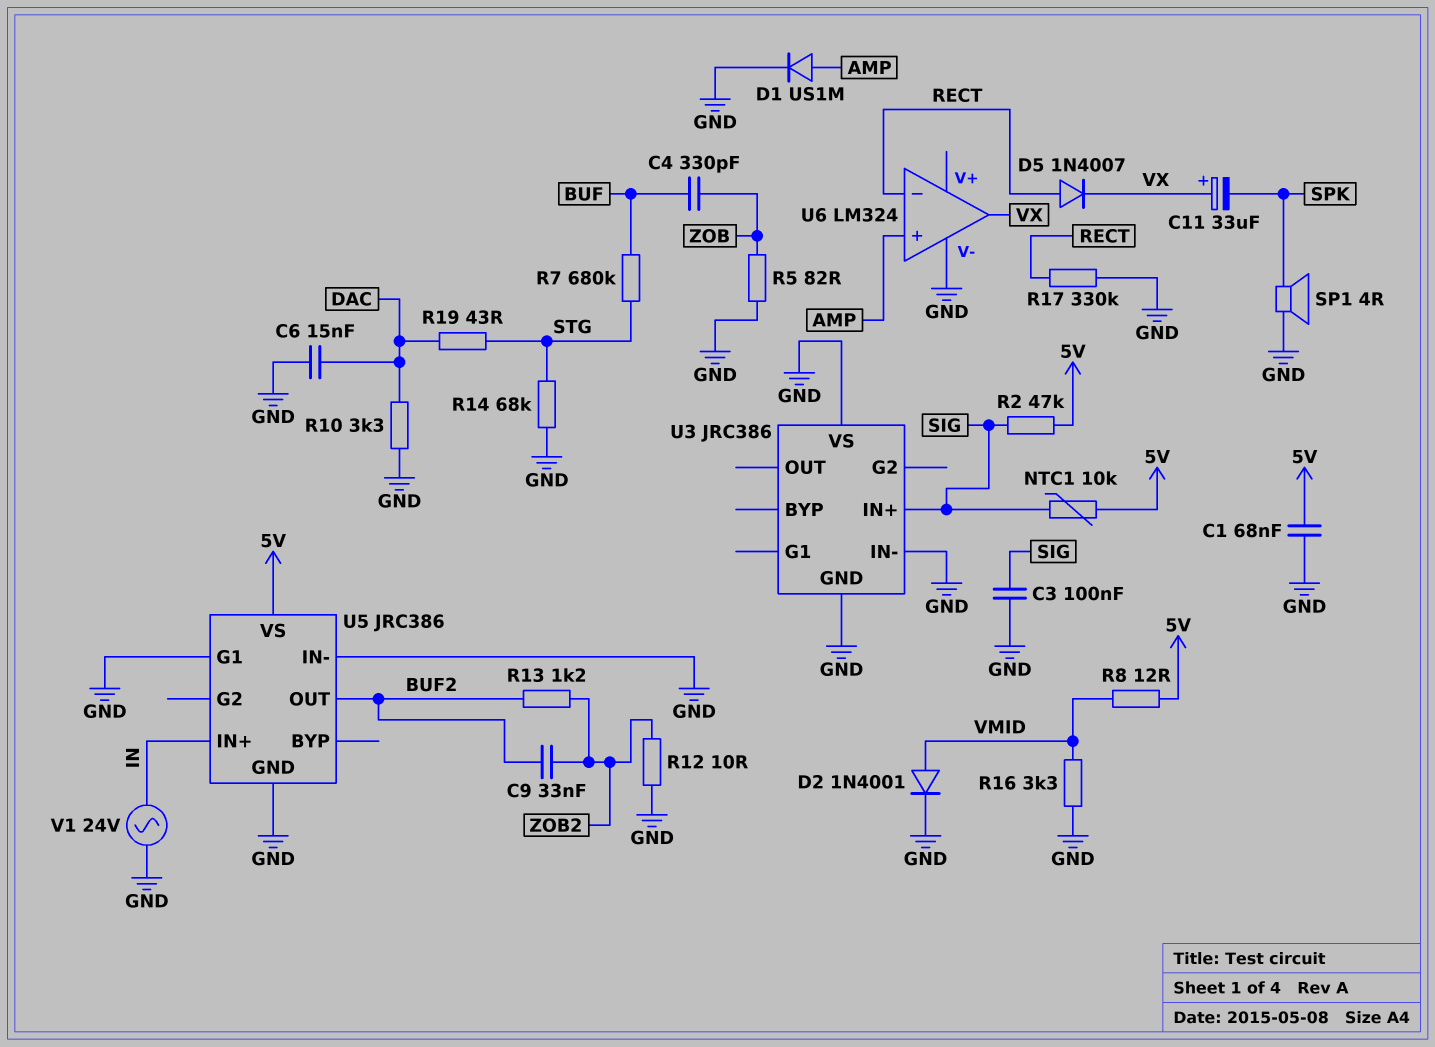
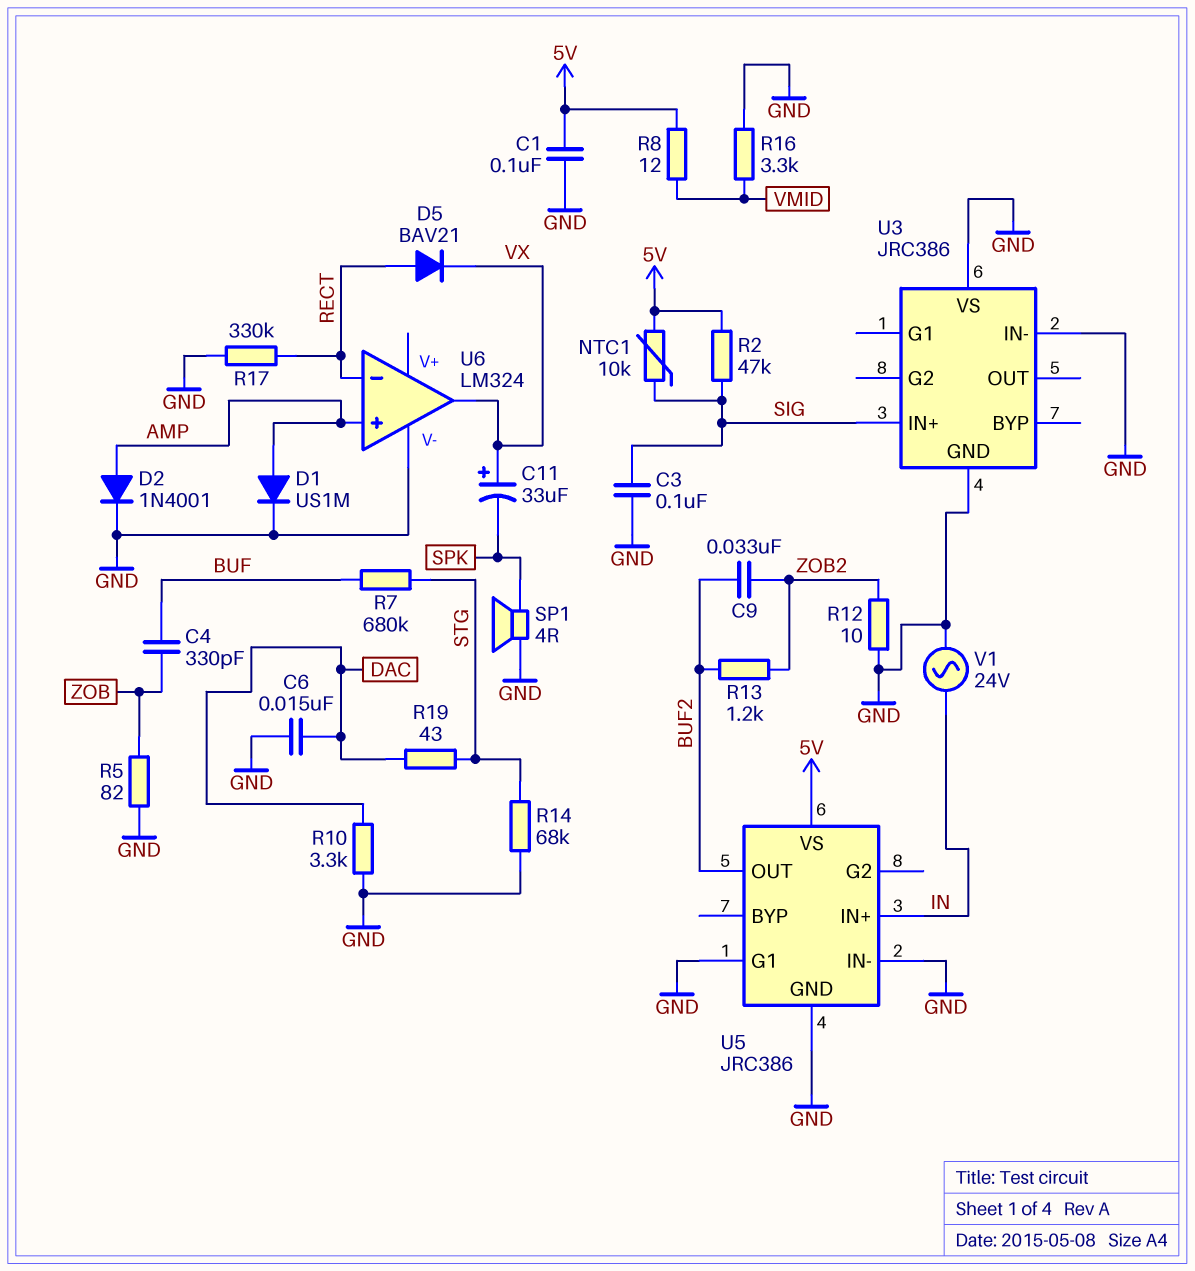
C1: 68nF (5V, GND) -> 100nF (5V, GND)
D2: diode 1N4001 (A VMID, K GND) -> diode 1N4001 (A AMP, K GND)
D5: diode 1N4007 (A RECT, K VX) -> diode BAV21 (A RECT, K VX)

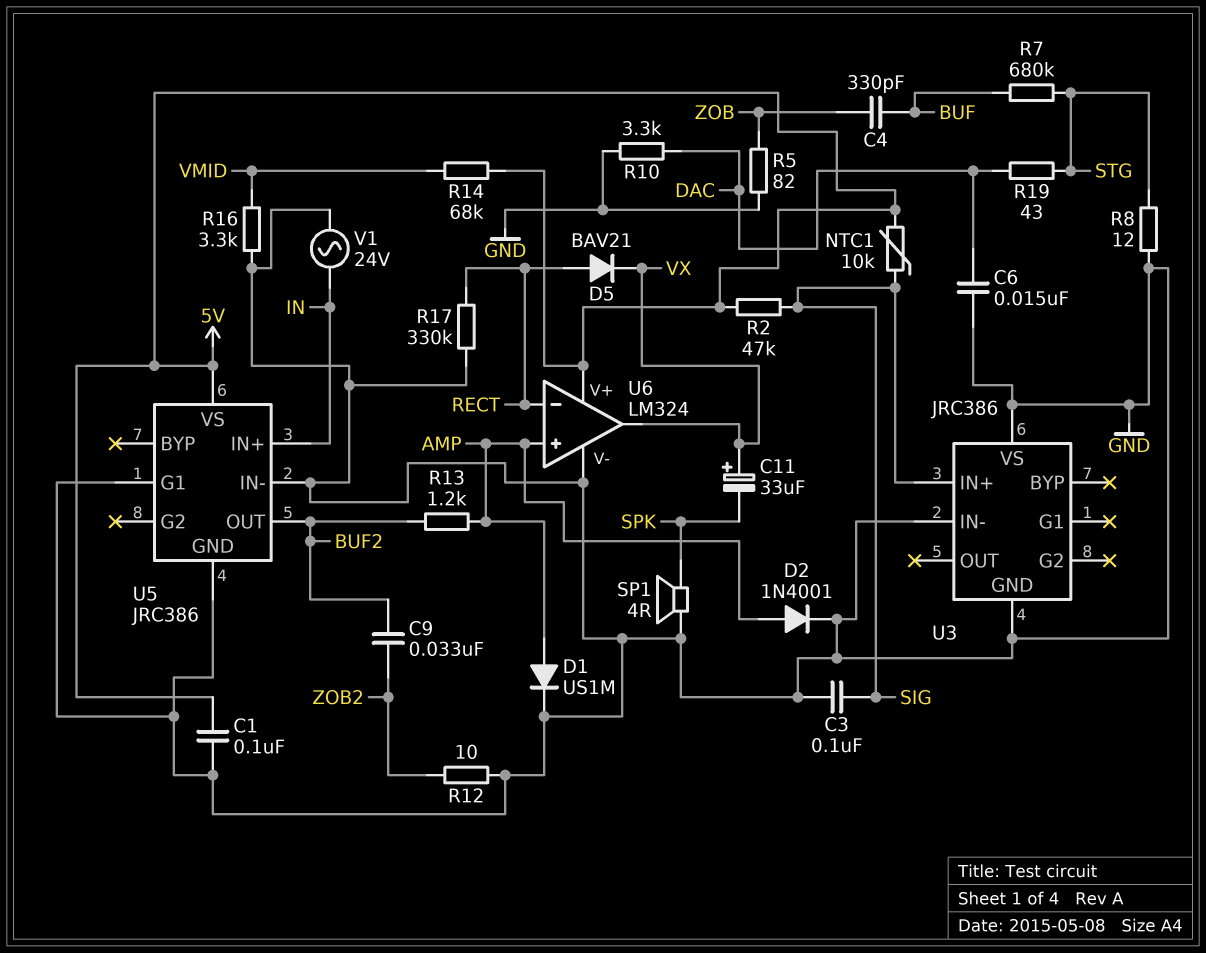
R8: 12 (5V, VMID) -> 12 (GND, STG)
R13: 1.2k (BUF2, ZOB2) -> 1.2k (AMP, BUF2)
R14: 68k (GND, STG) -> 68k (5V, VMID)
U6 pin V+: none -> 5V

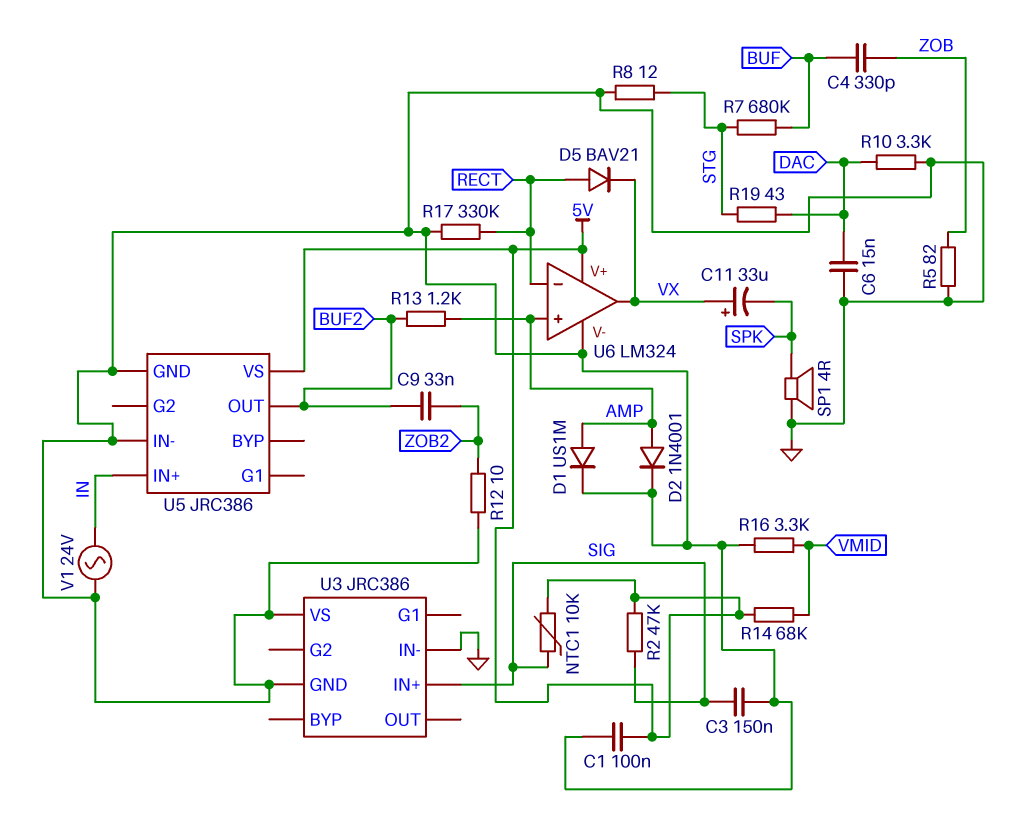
C3: 100nF (GND, SIG) -> 150nF (GND, SIG)
U5 pin G1: GND -> none

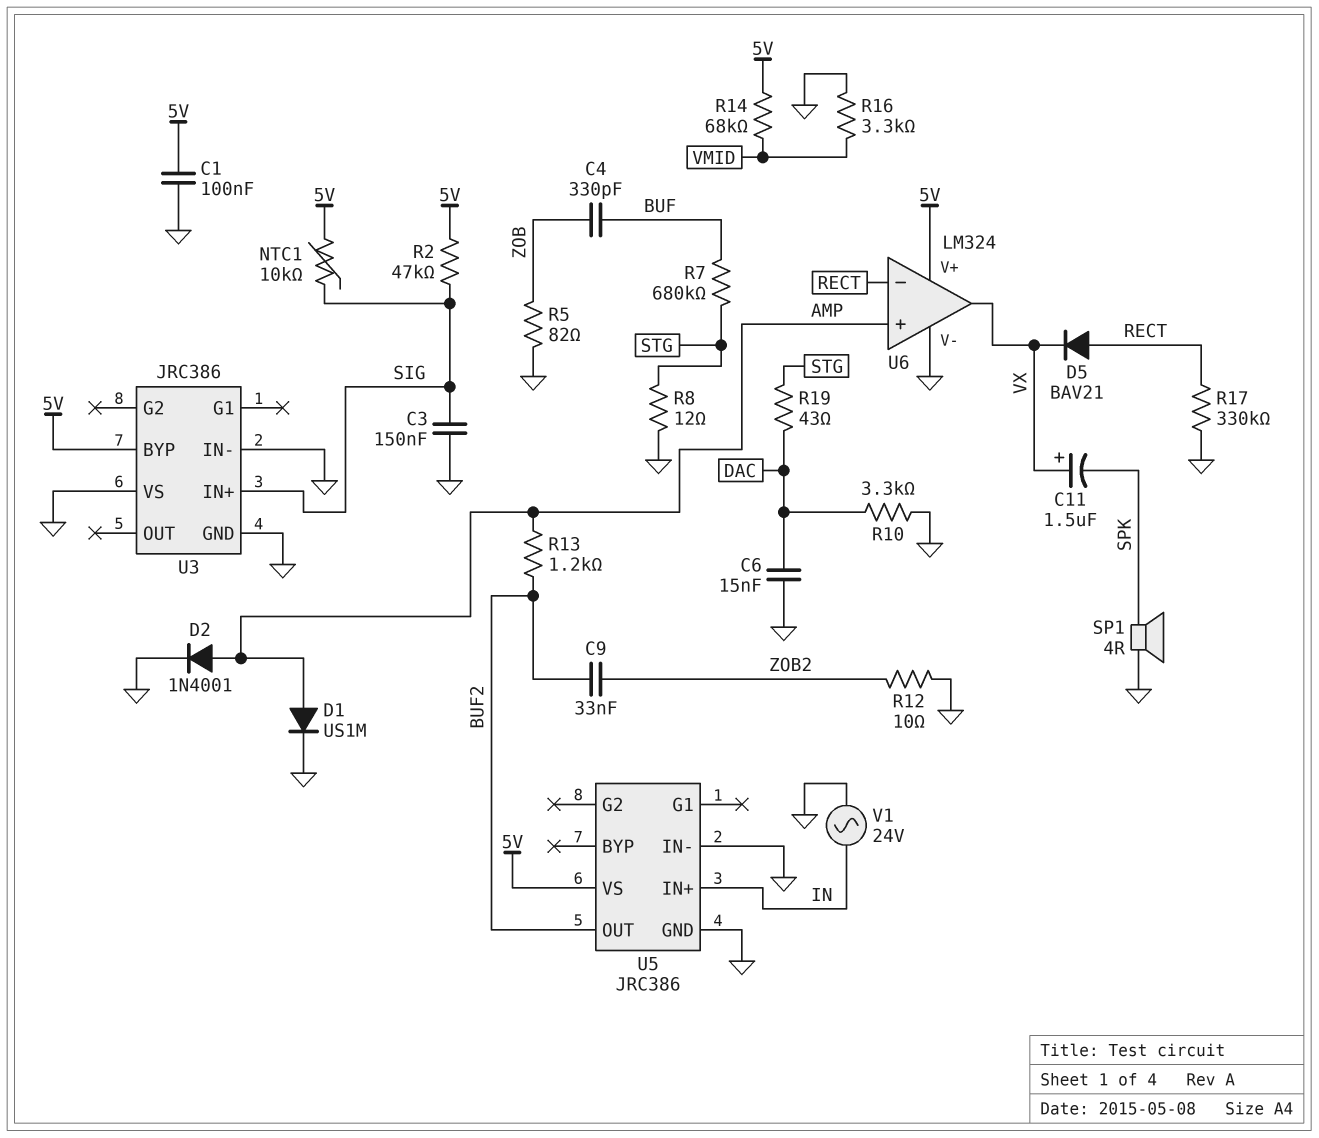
C11: 33uF (plus VX, minus SPK) -> 1.5uF (plus VX, minus SPK)
U3 pin BYP: none -> 5V

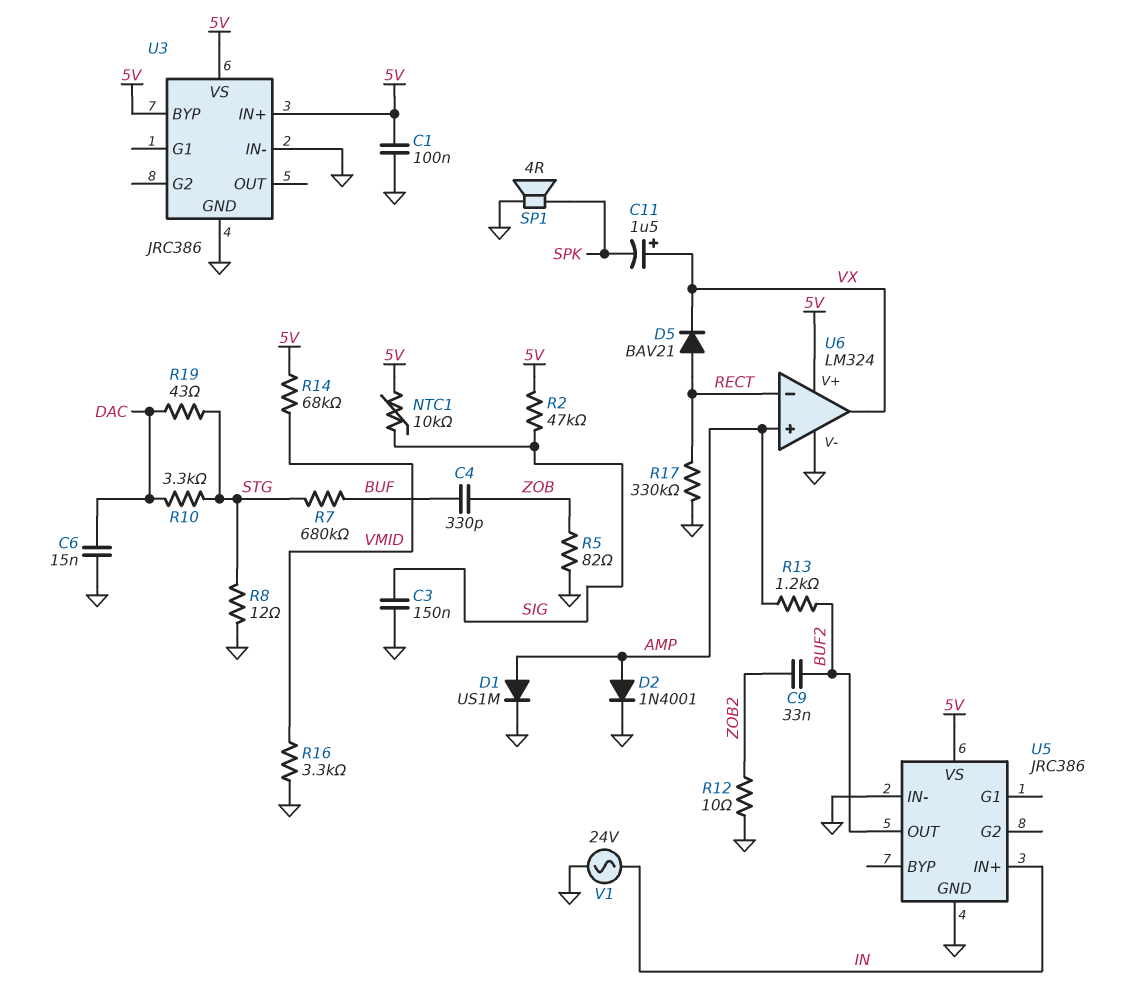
R10: 3.3k (DAC, GND) -> 3.3k (DAC, STG)
U3 pin IN+: SIG -> 5V
U3 pin VS: GND -> 5V

